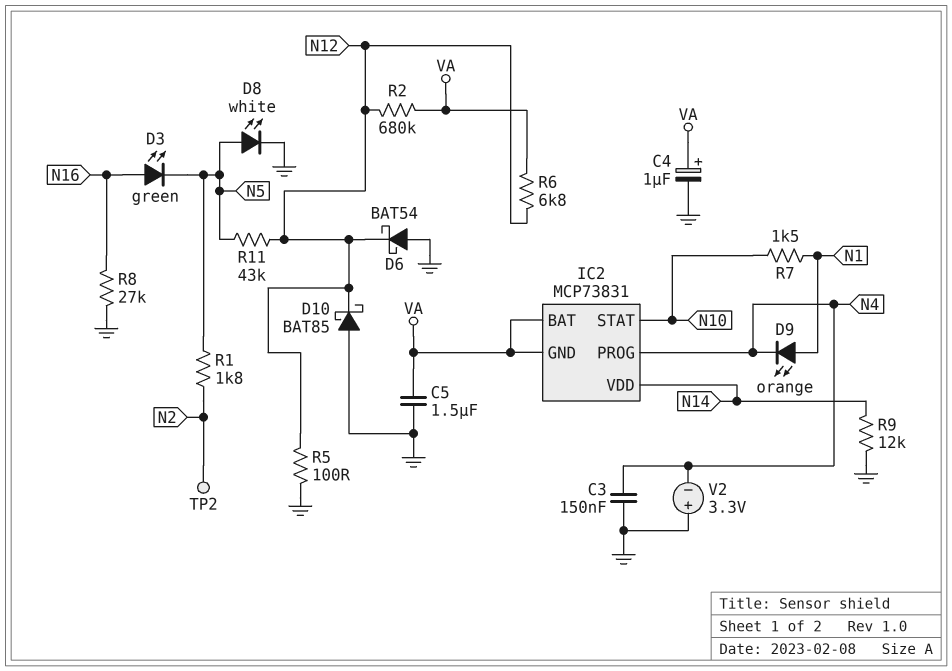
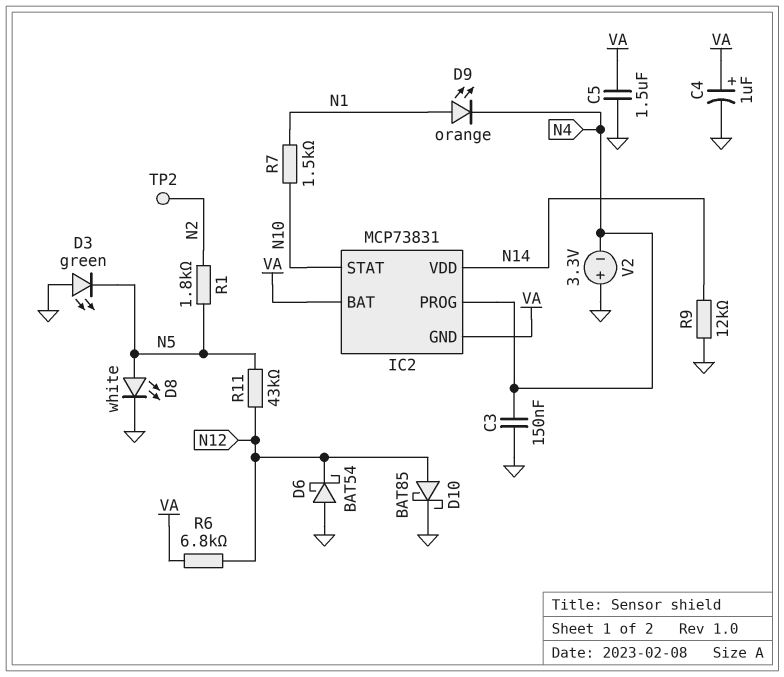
D3: LED green (A N16, K N5) -> LED green (A GND, K N5)
D10: schottky BAT85 (A GND, K N12) -> schottky BAT85 (A N12, K GND)
R2: 680k (N12, VA) -> none
R5: 100 (GND, N12) -> none
R8: 27k (GND, N16) -> none

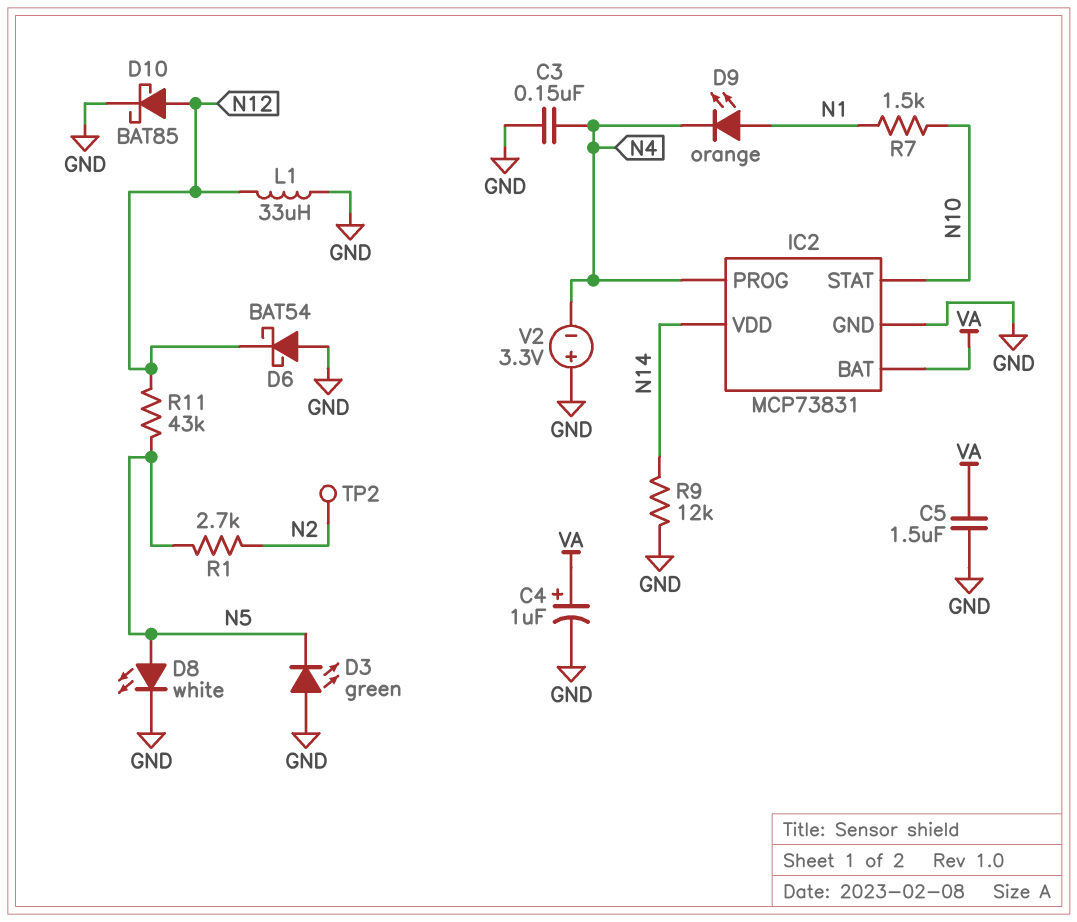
IC2 pin GND: VA -> GND
L1: none -> 33uH (GND, N12)
R1: 1.8k (N2, N5) -> 2.7k (N2, N5)
R6: 6.8k (N12, VA) -> none

